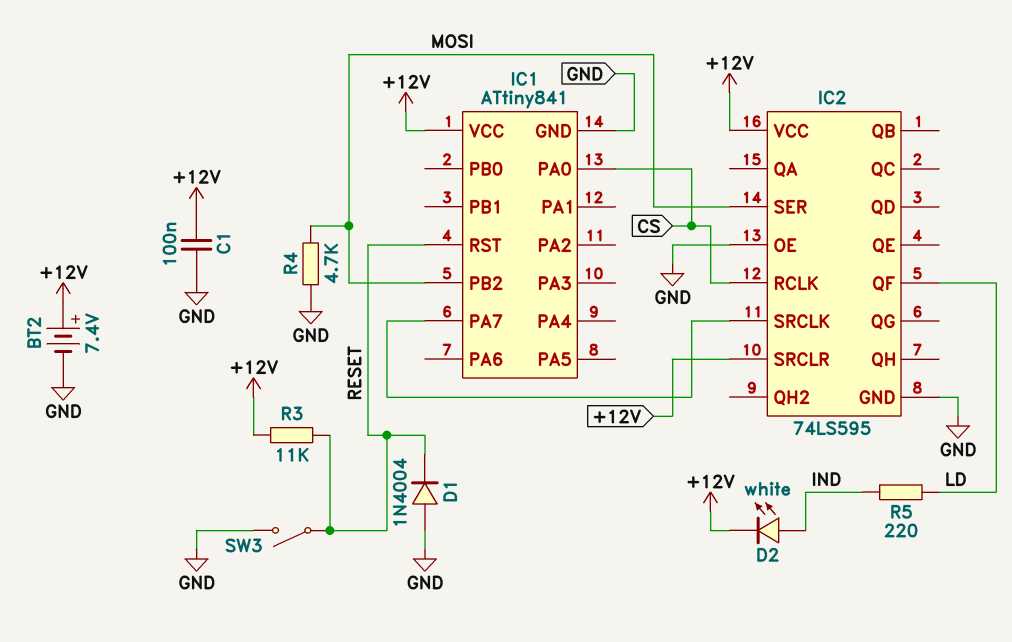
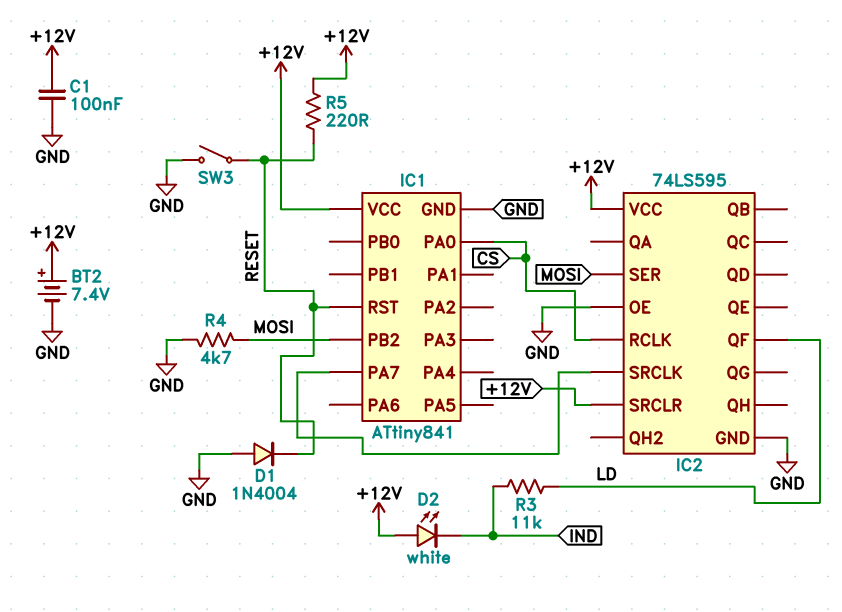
D2: LED white (A IND, K +12V) -> LED white (A +12V, K IND)
R3: 11k (+12V, RESET) -> 11k (IND, LD)
R5: 220 (IND, LD) -> 220 (+12V, RESET)

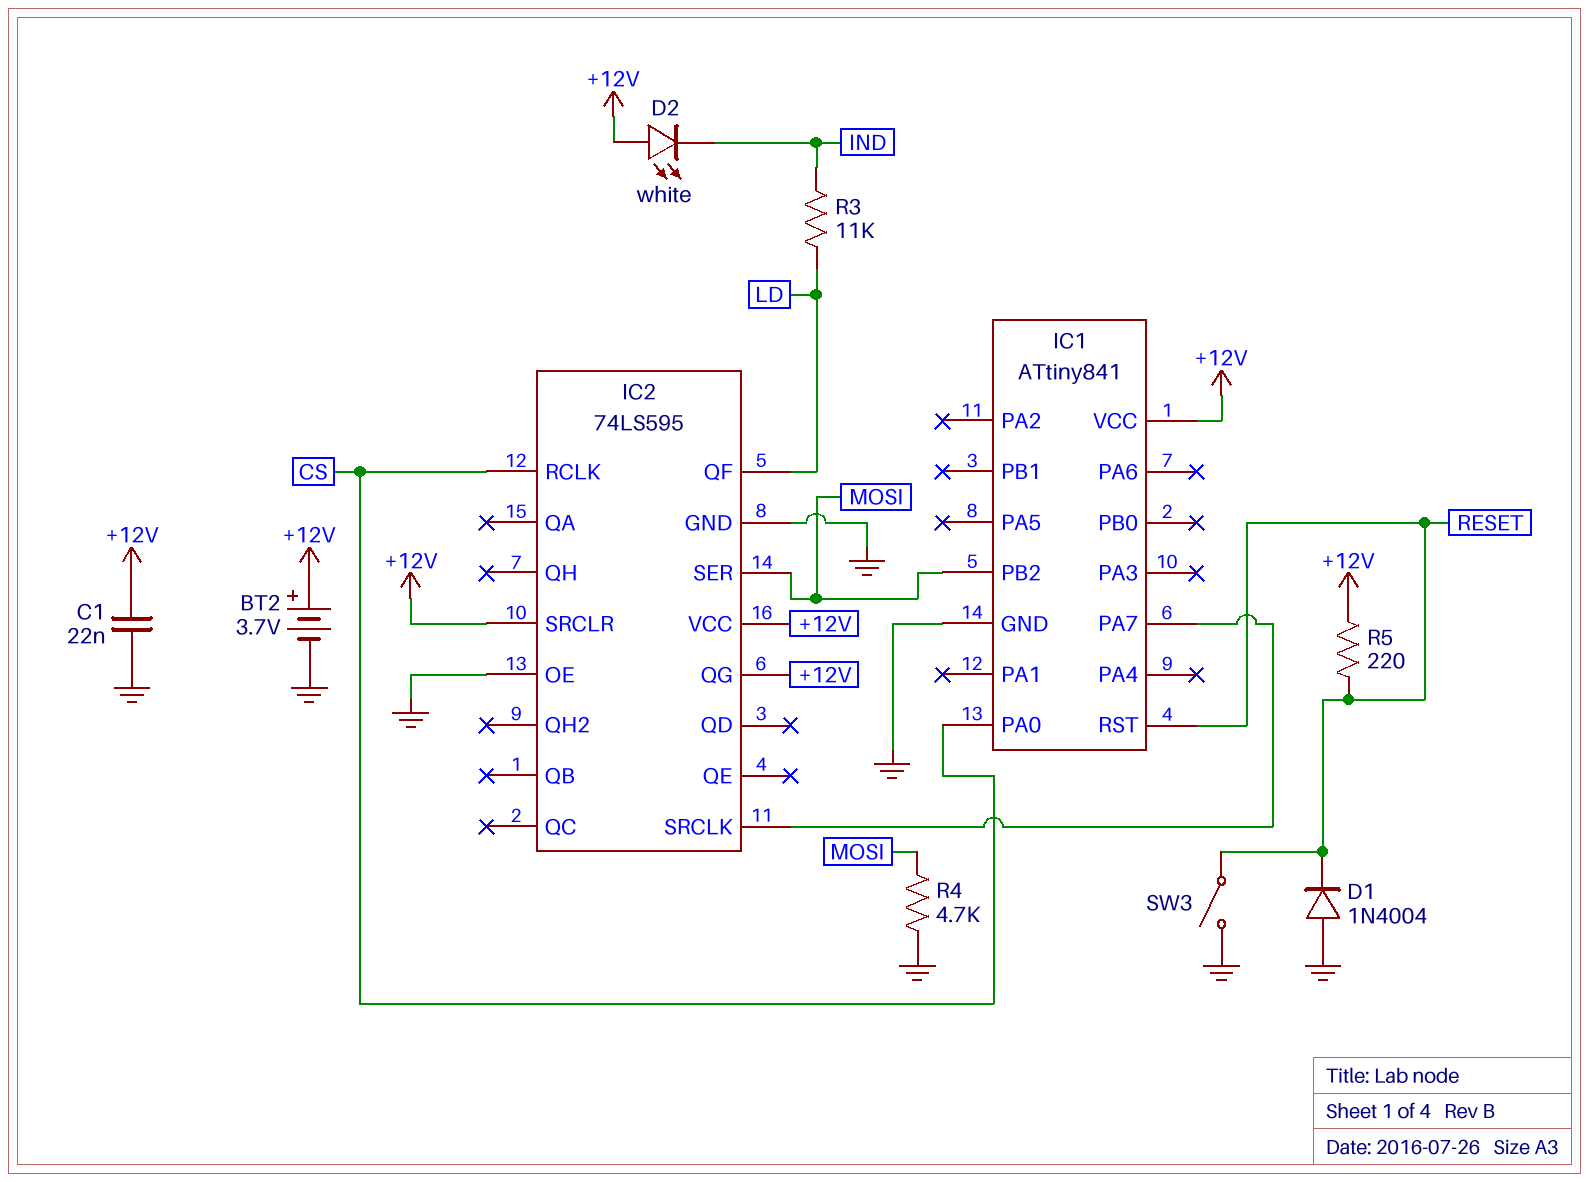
BT2: 7.4V (plus +12V, minus GND) -> 3.7V (plus +12V, minus GND)
C1: 100nF (+12V, GND) -> 22nF (+12V, GND)
IC2 pin QG: none -> +12V

